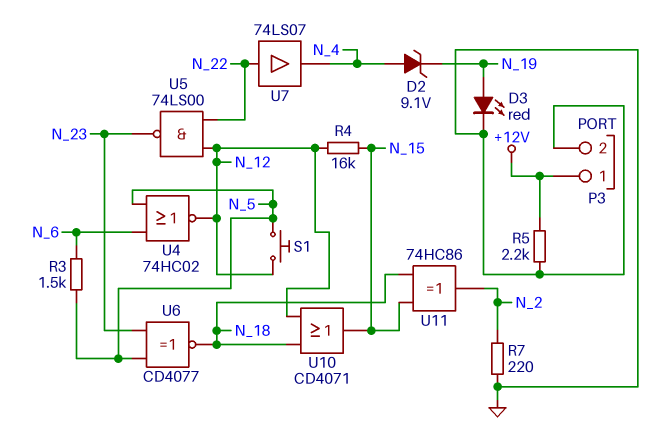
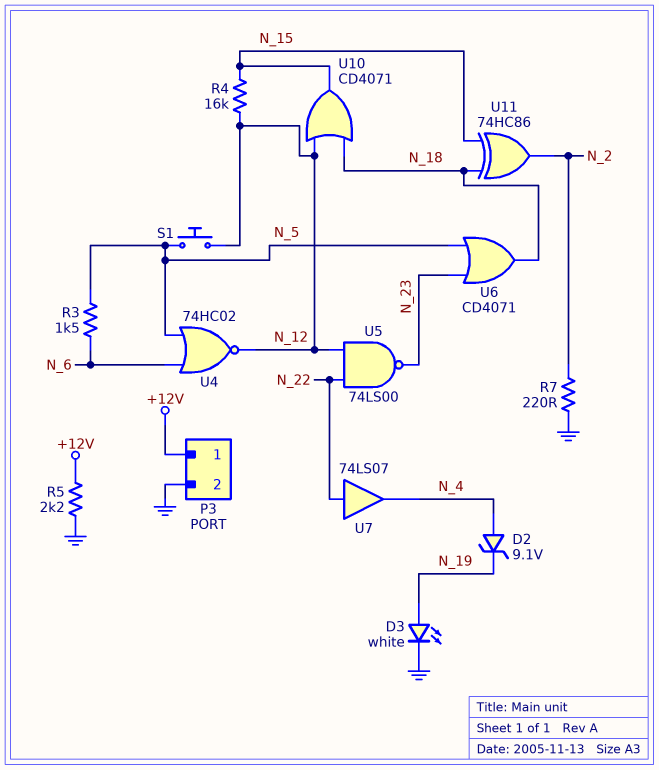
D3: LED red (A N_19, K GND) -> LED white (A N_19, K GND)
U6: XNOR CD4077 (in N_5, in N_23, out N_18) -> OR CD4071 (in N_5, in N_23, out N_18)

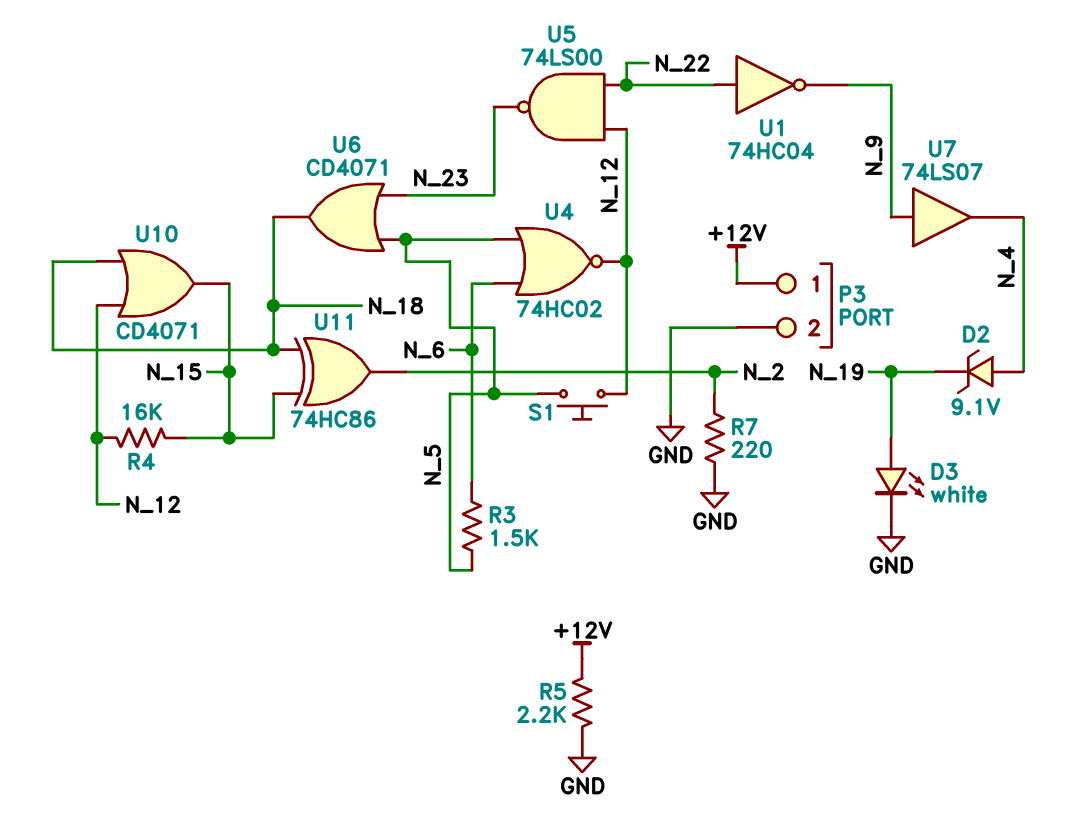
U1: none -> NOT 74HC04 (in N_22, out N_9)
U7: buffer 74LS07 (in N_22, out N_4) -> buffer 74LS07 (in N_9, out N_4)

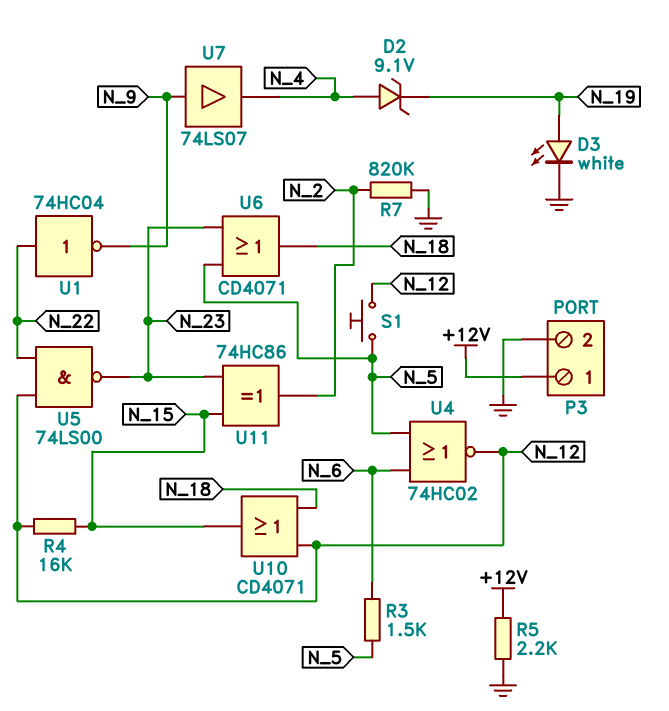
R7: 220 (GND, N_2) -> 820k (GND, N_2)
U11: XOR 74HC86 (in N_15, in N_18, out N_2) -> XOR 74HC86 (in N_15, in N_23, out N_2)

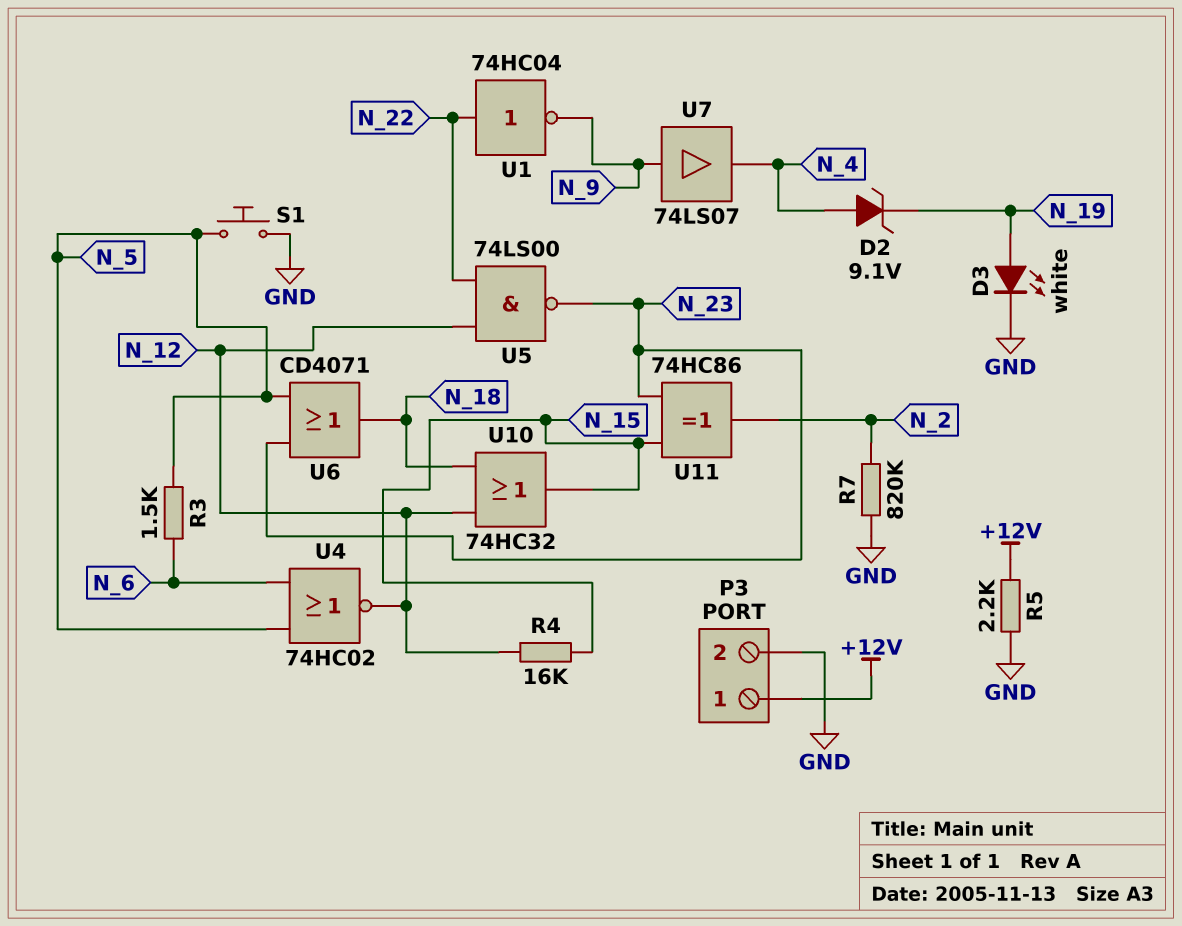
S1: button (N_5, N_12) -> button (GND, N_5)
U10: OR CD4071 (in N_12, in N_18, out N_15) -> OR 74HC32 (in N_12, in N_18, out N_15)

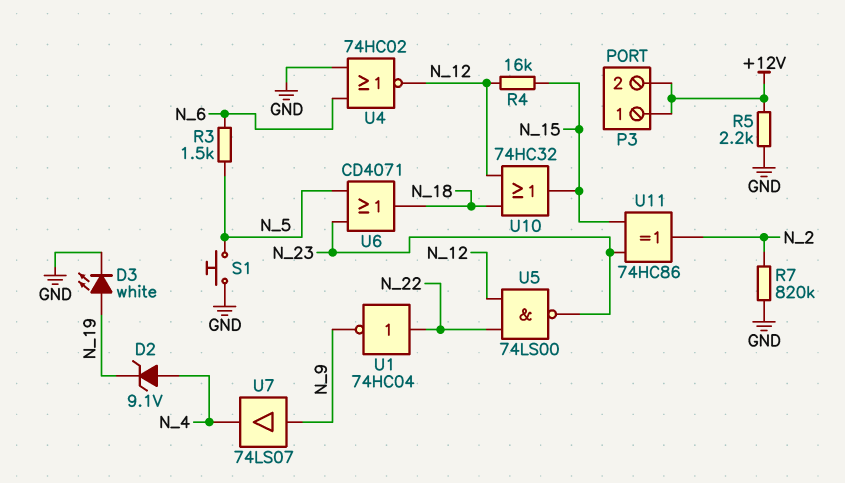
P3 pin 2: GND -> +12V
U4: NOR 74HC02 (in N_5, in N_6, out N_12) -> NOR 74HC02 (in GND, in N_6, out N_12)

